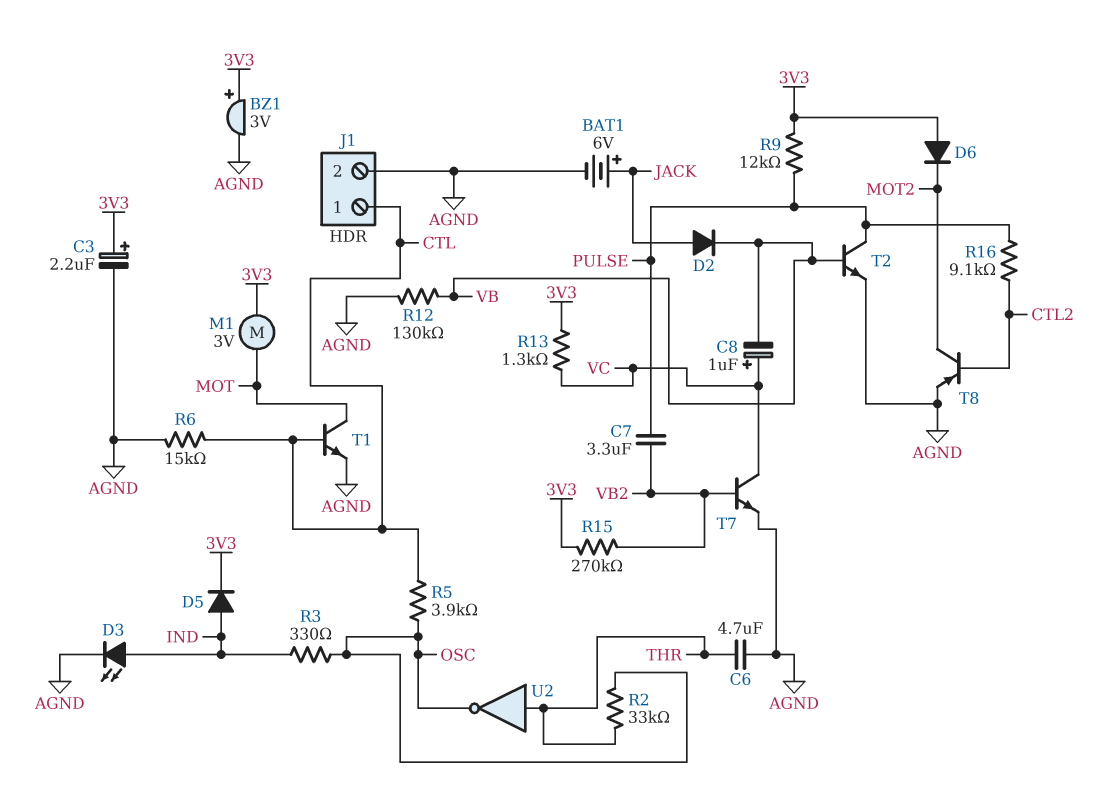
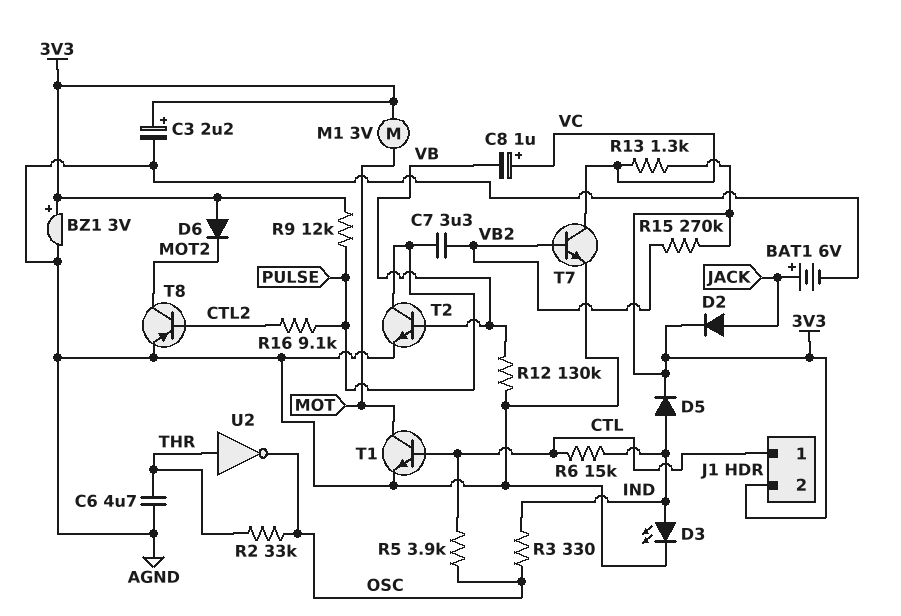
D2: diode (A JACK, K VB) -> diode (A JACK, K 3V3)
J1 pin 2: AGND -> 3V3
R6: 15k (AGND, CTL) -> 15k (CTL, IND)

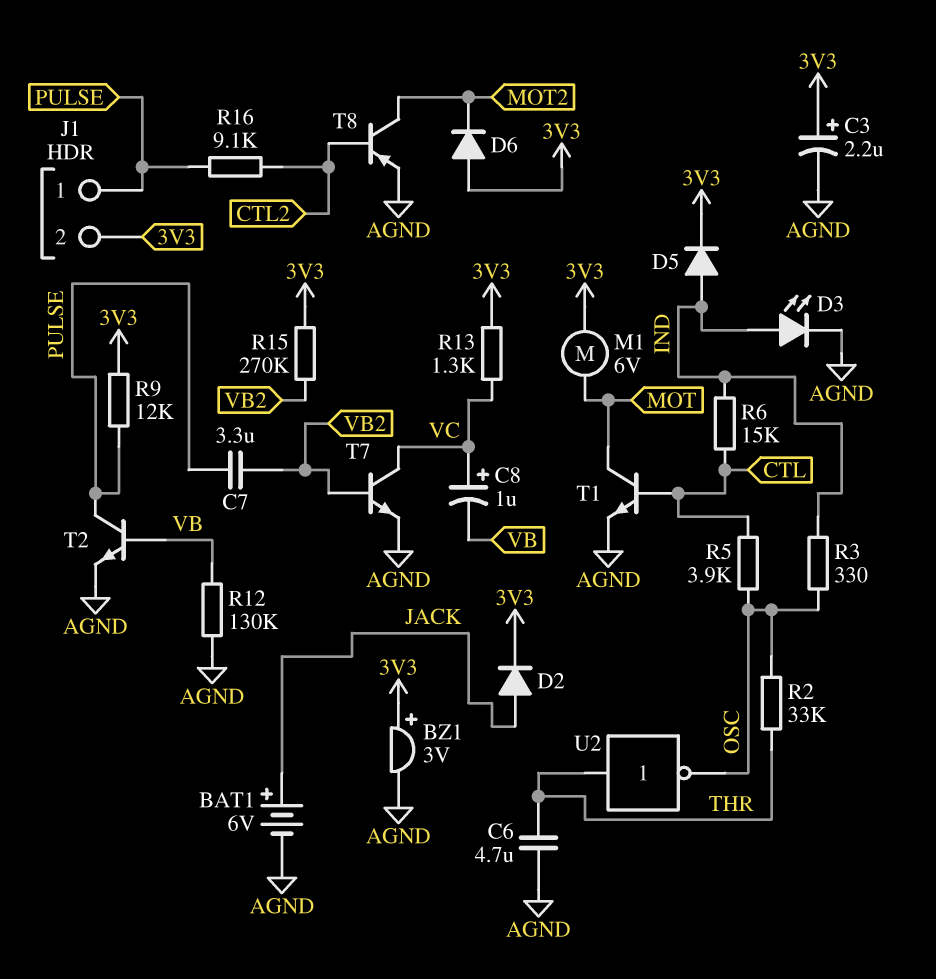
J1 pin 1: CTL -> PULSE
M1: motor 3V (3V3, MOT) -> motor 6V (3V3, MOT)

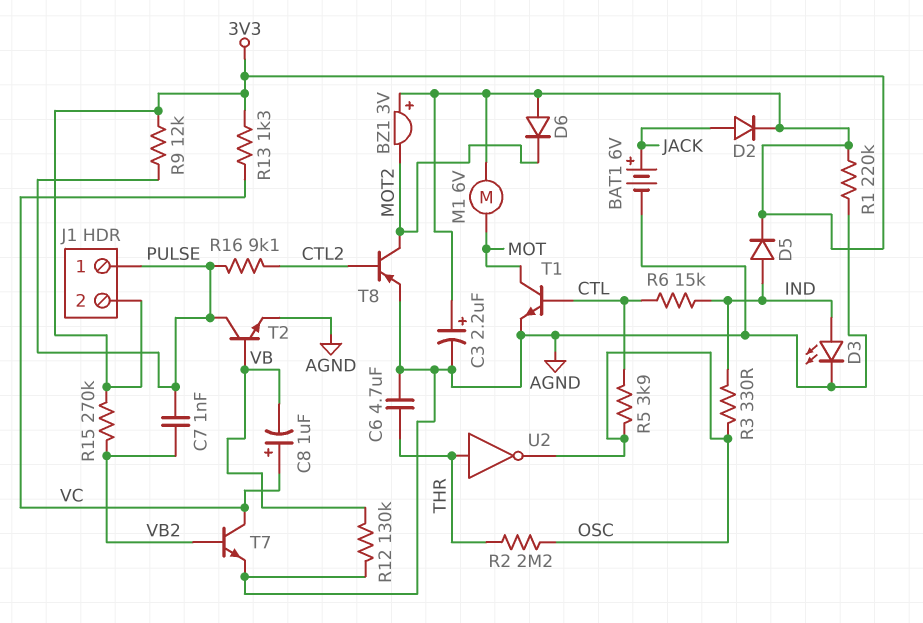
BZ1: buzzer 3V (plus 3V3, minus AGND) -> buzzer 3V (plus 3V3, minus MOT2)
C7: 3.3uF (PULSE, VB2) -> 1nF (PULSE, VB2)
R1: none -> 220k (3V3, AGND)
R2: 33k (OSC, THR) -> 2.2M (OSC, THR)

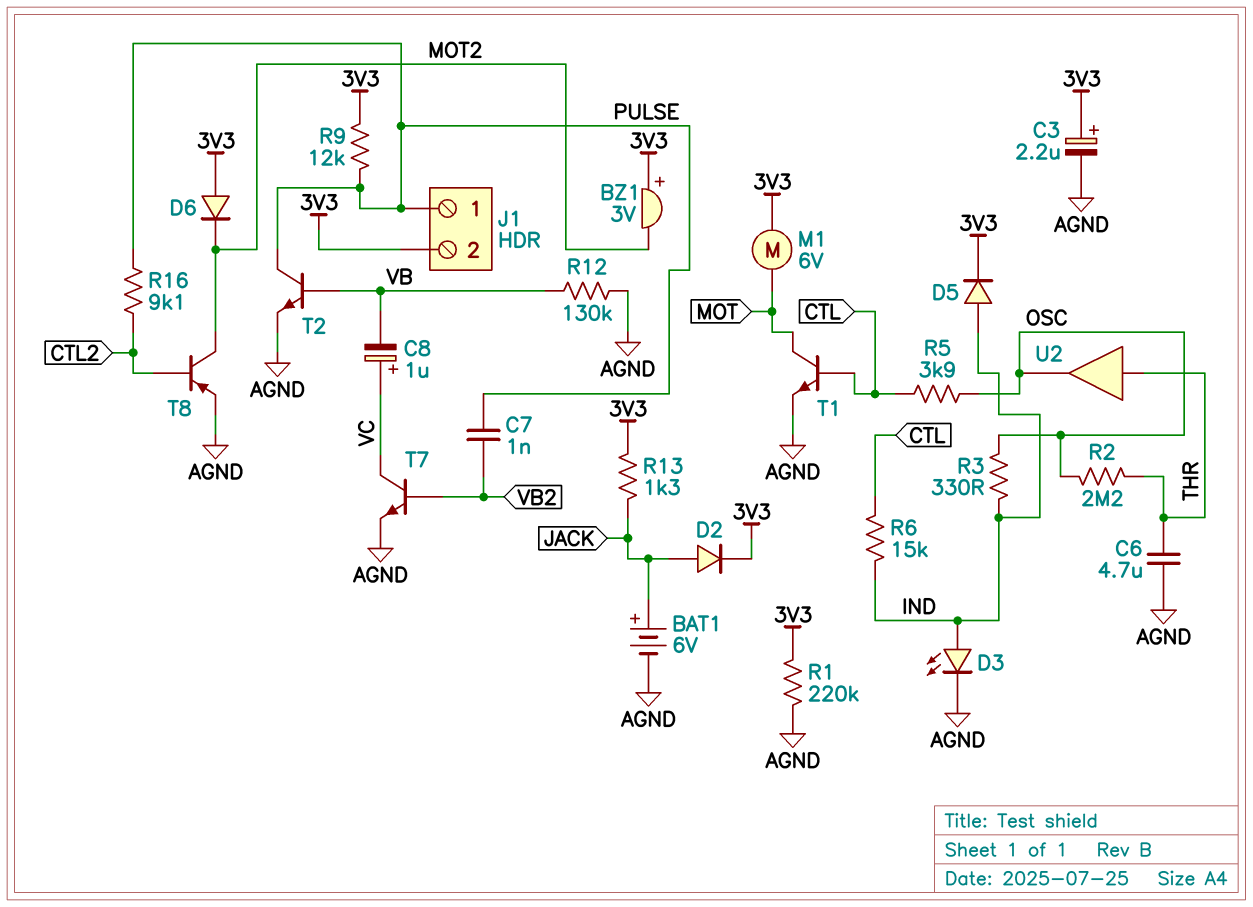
R13: 1.3k (3V3, VC) -> 1.3k (3V3, JACK)
R15: 270k (3V3, VB2) -> none
U2: NOT (in THR, out OSC) -> buffer (in THR, out OSC)

